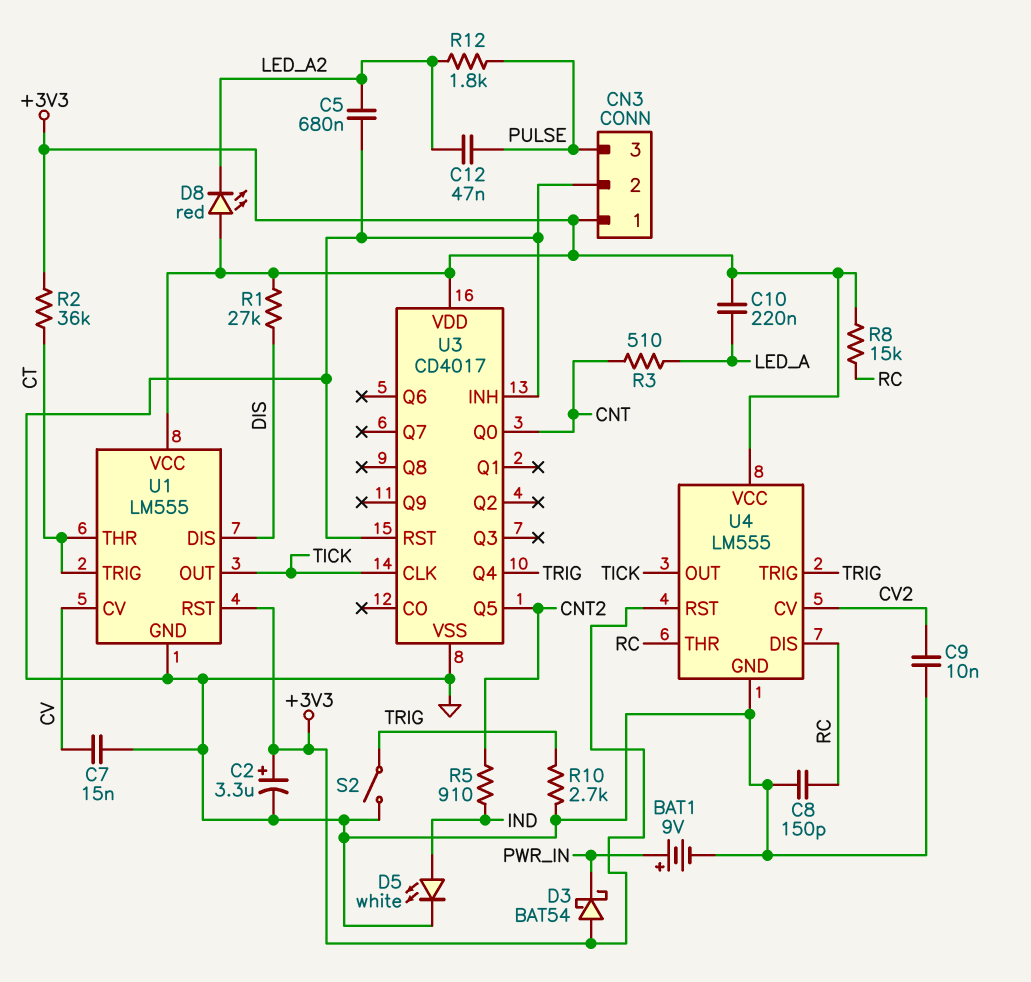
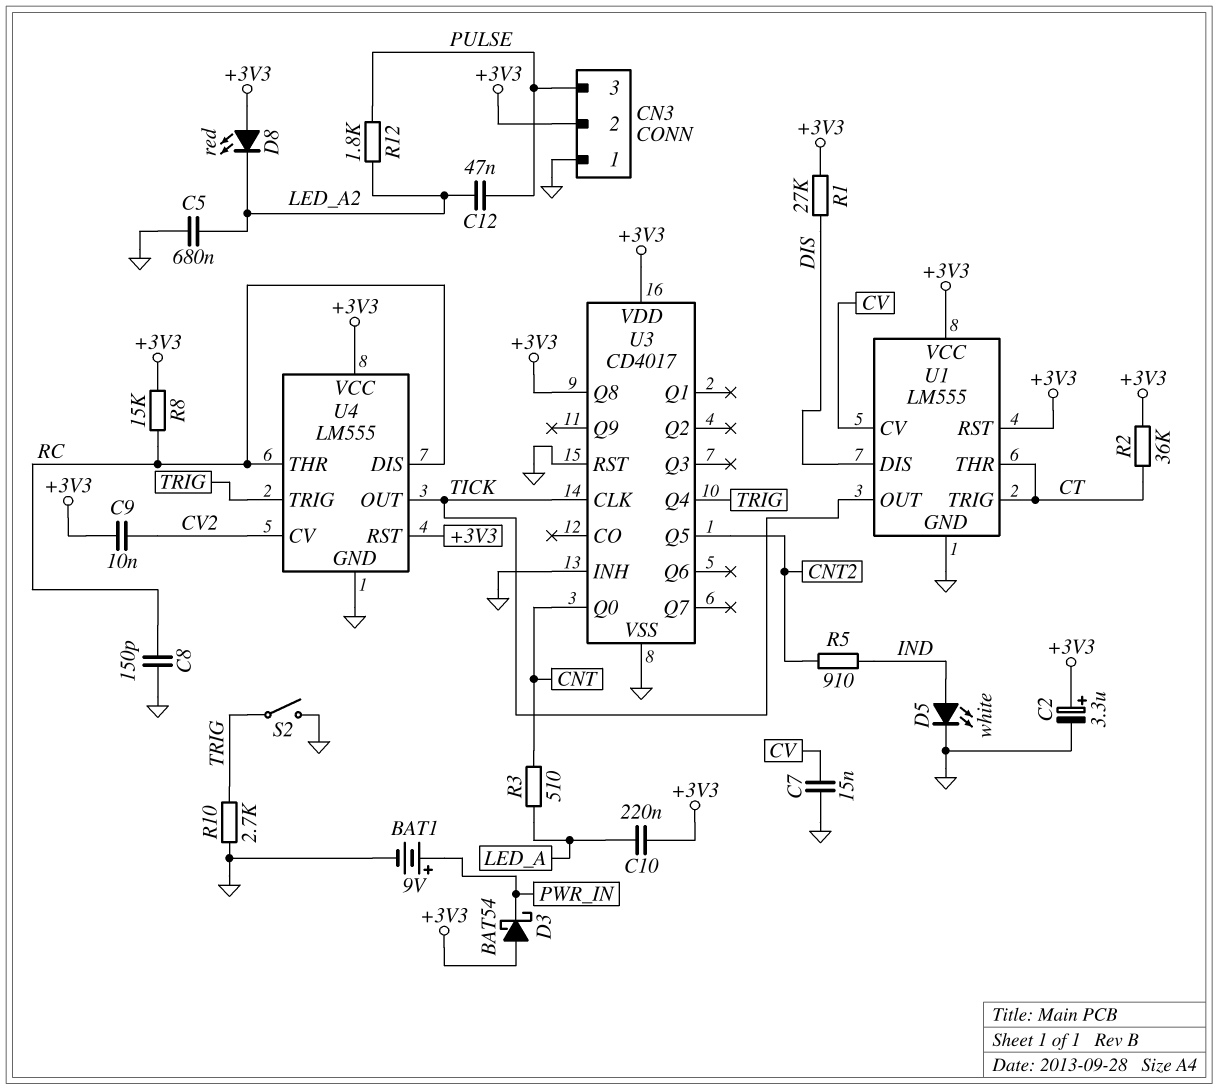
C9: 10nF (CV2, GND) -> 10nF (+3V3, CV2)
CN3 pin 1: +3V3 -> GND
CN3 pin 2: GND -> +3V3
U3 pin Q8: none -> +3V3

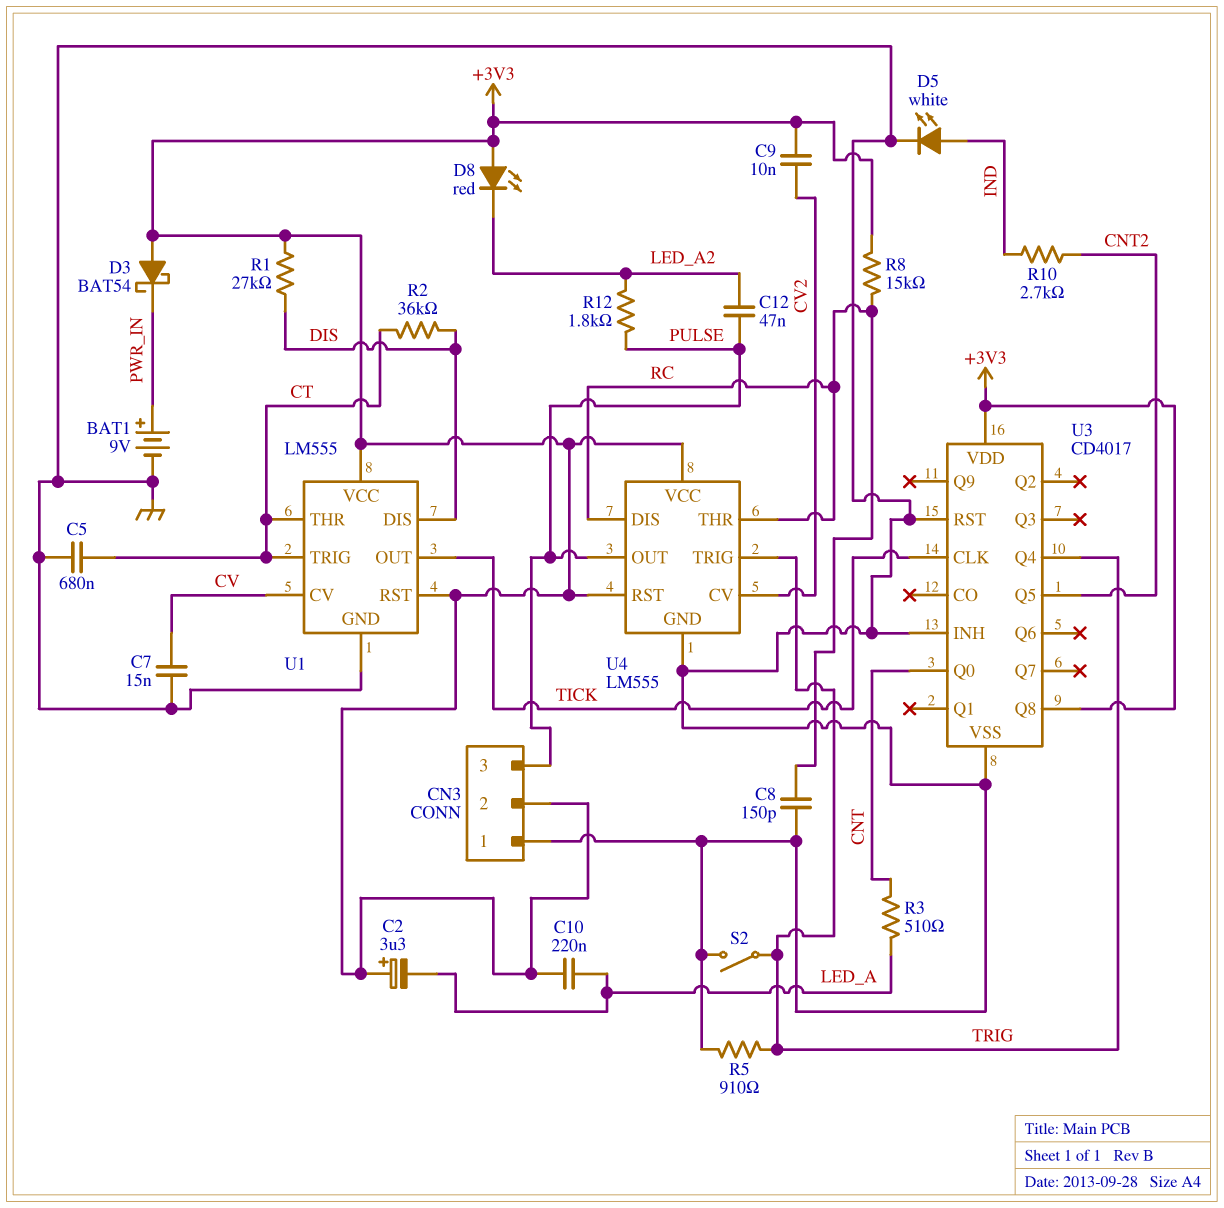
C2: 3.3uF (plus +3V3, minus GND) -> 3.3uF (plus +3V3, minus LED_A)
C5: 680nF (GND, LED_A2) -> 680nF (CT, GND)
R2: 36k (+3V3, CT) -> 36k (CT, DIS)
R5: 910 (CNT2, IND) -> 910 (GND, TRIG)
R10: 2.7k (GND, TRIG) -> 2.7k (CNT2, IND)
U4 pin OUT: TICK -> PULSE

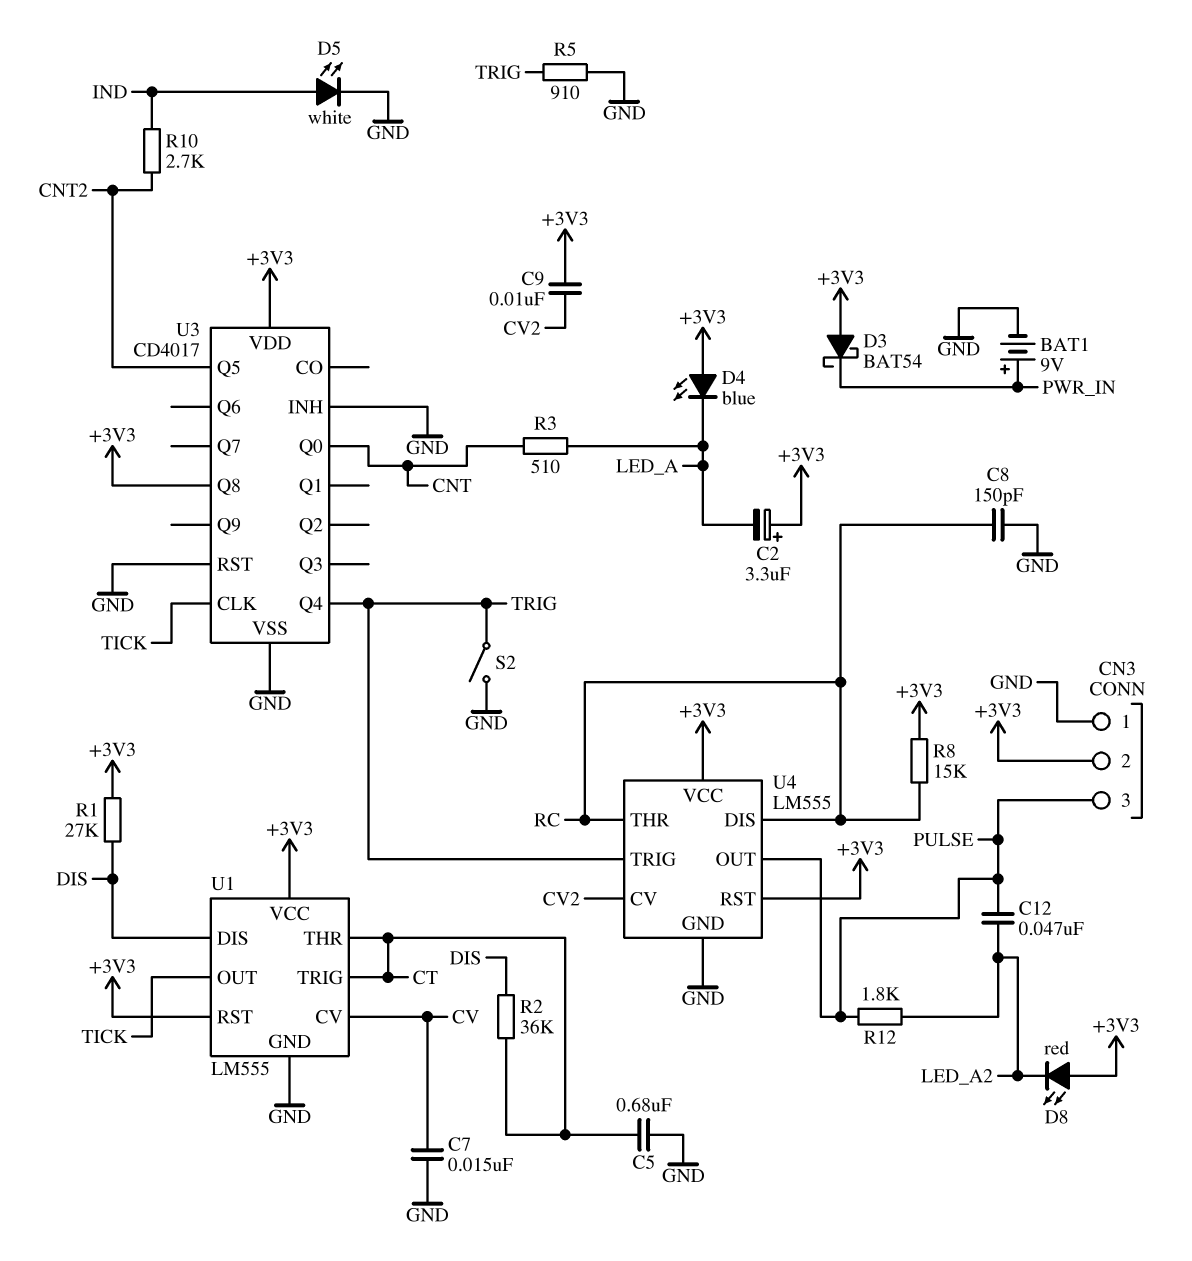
C10: 220nF (+3V3, LED_A) -> none
D4: none -> LED blue (A +3V3, K LED_A)

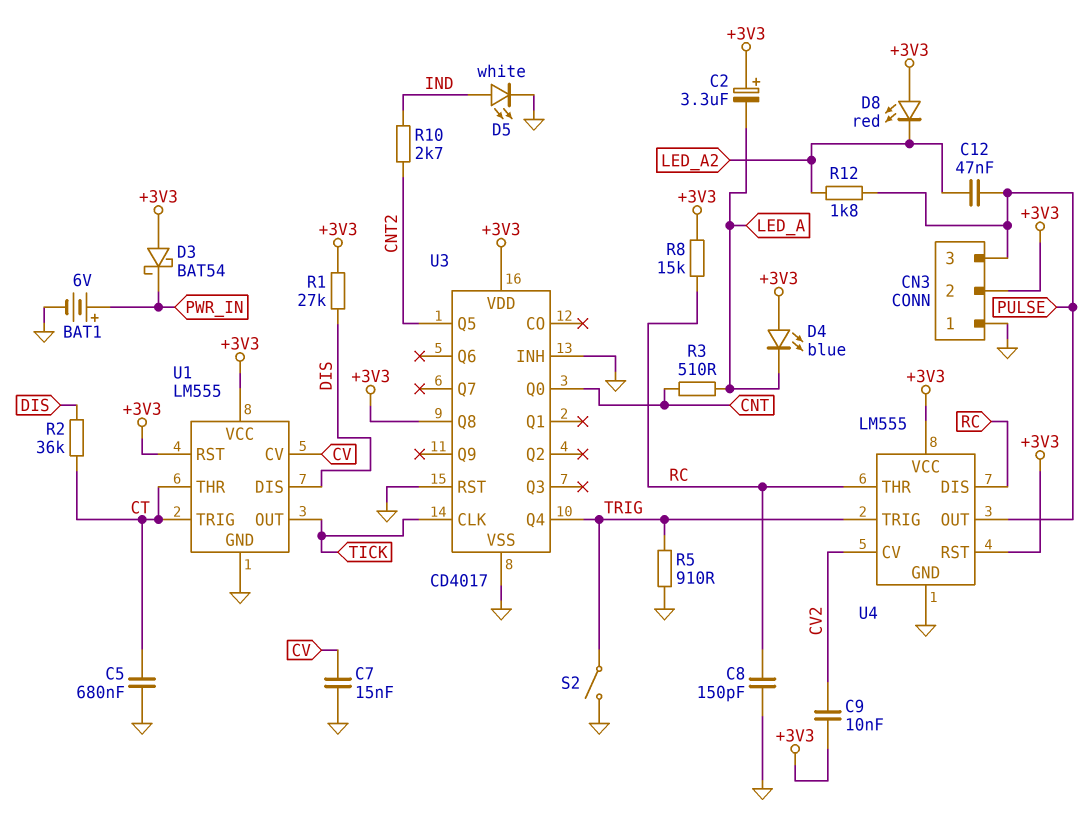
BAT1: 9V (plus PWR_IN, minus GND) -> 6V (plus PWR_IN, minus GND)

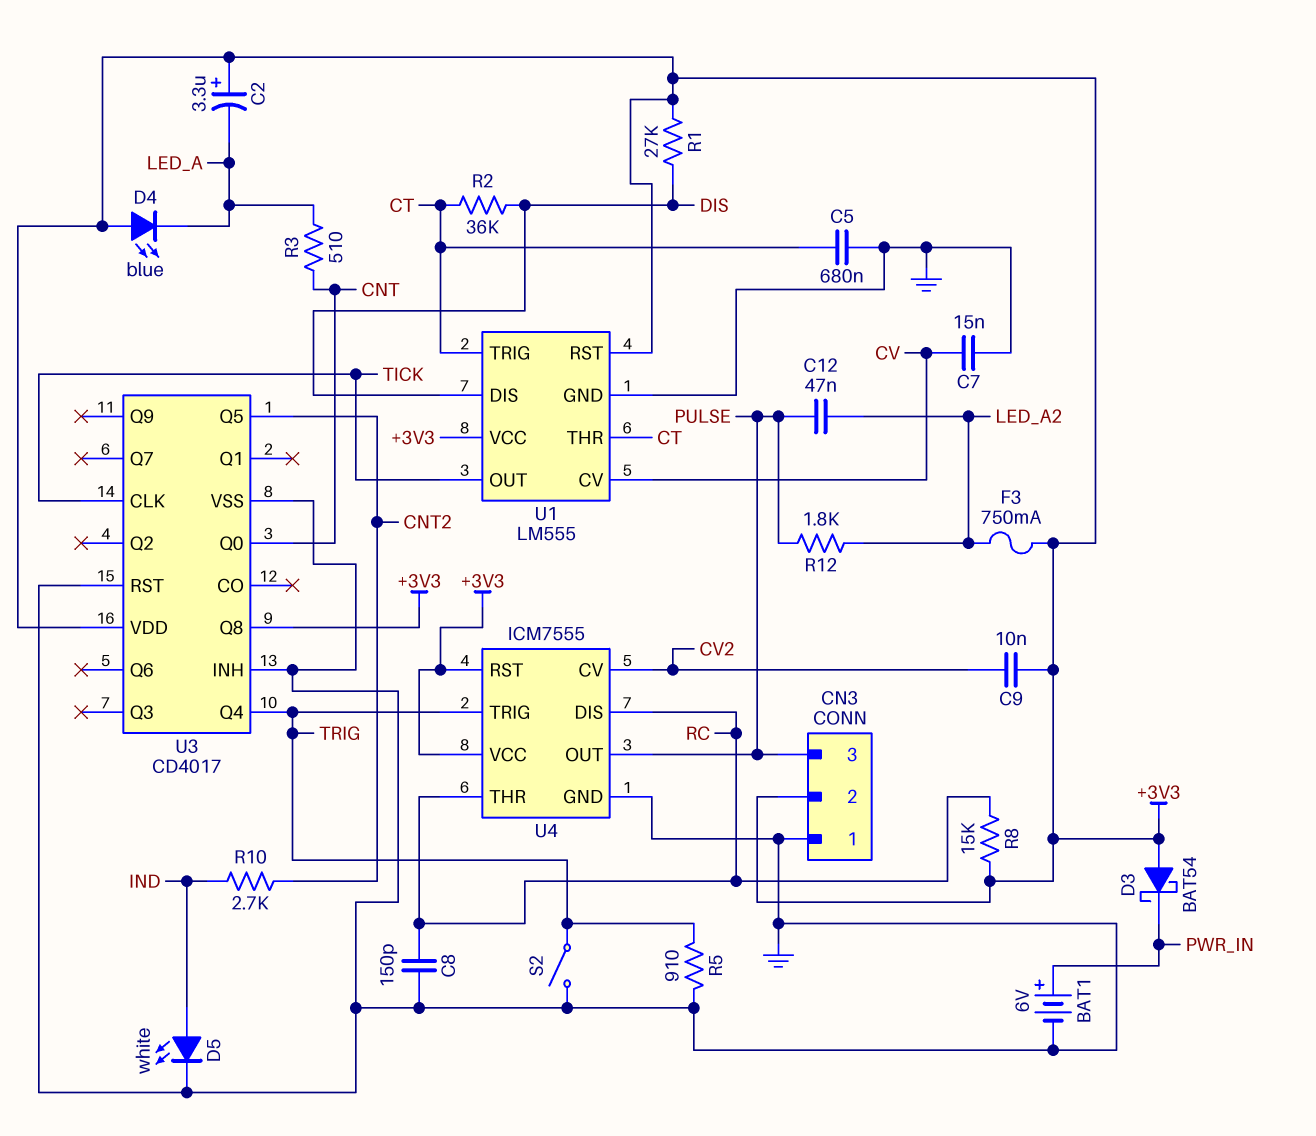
D8: LED red (A +3V3, K LED_A2) -> none
F3: none -> 750mA (+3V3, LED_A2)
U4: LM555 -> ICM7555

